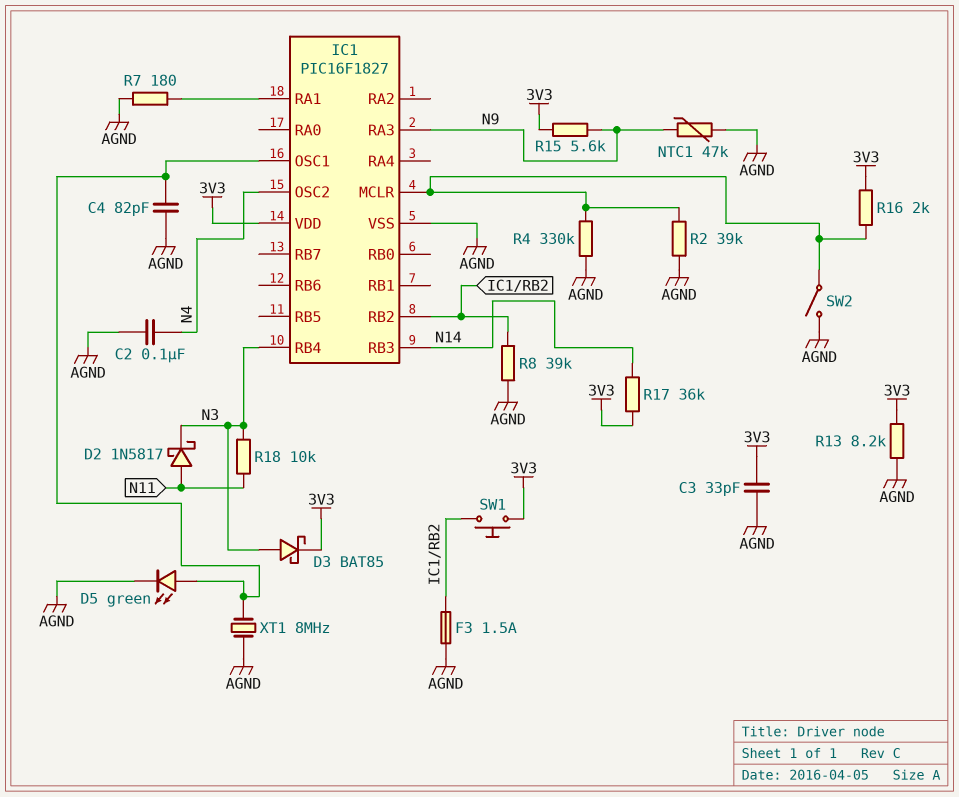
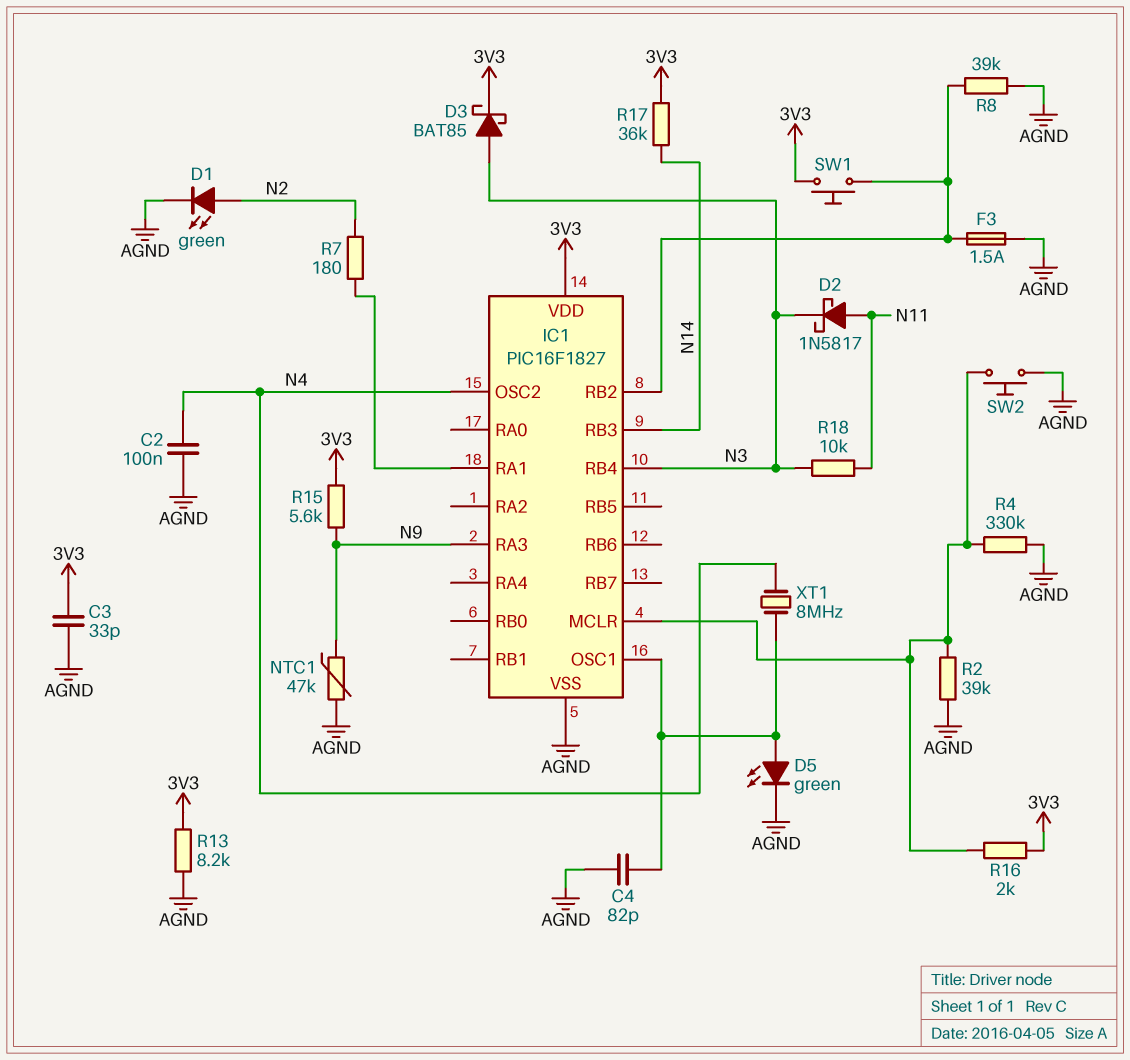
D1: none -> LED green (A N2, K AGND)
R7: 180 (AGND, IC1/RA1) -> 180 (IC1/RA1, N2)
SW2: switch (AGND, IC1/MCLR) -> button (AGND, IC1/MCLR)
XT1: 8MHz (AGND, IC1/OSC1) -> 8MHz (IC1/OSC1, N4)

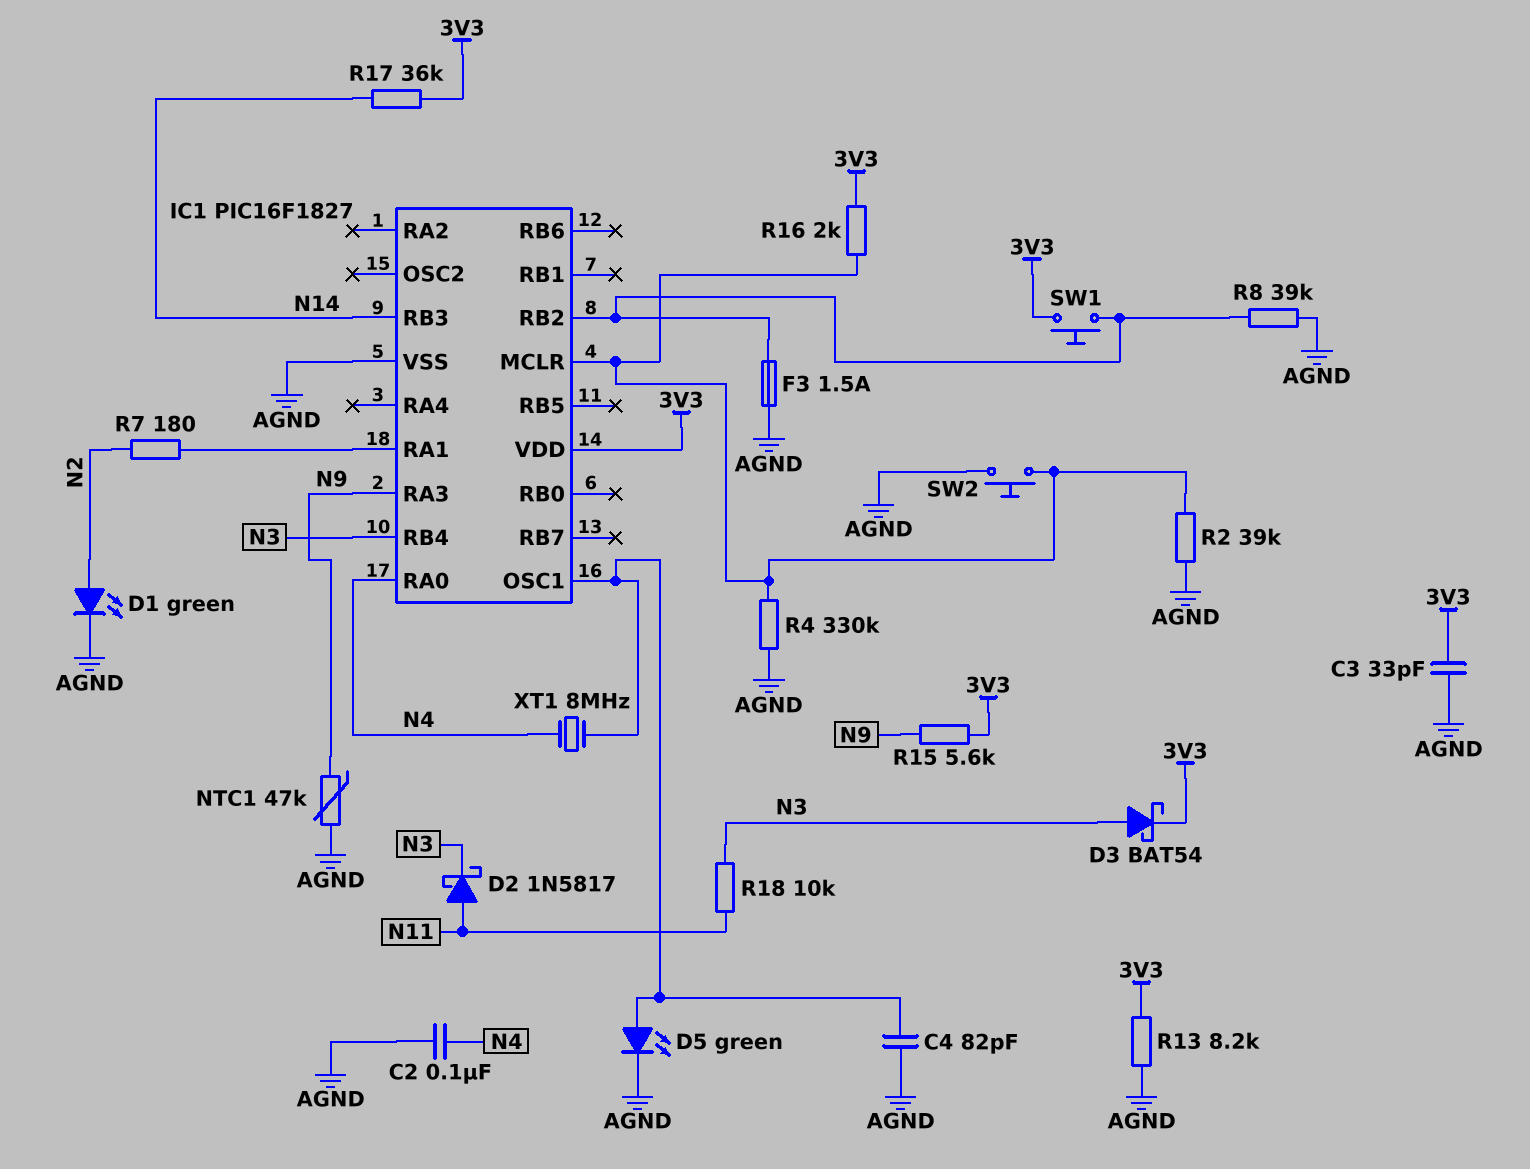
D3: schottky BAT85 (A N3, K 3V3) -> schottky BAT54 (A N3, K 3V3)
IC1 pin OSC2: N4 -> none
IC1 pin RA0: none -> N4

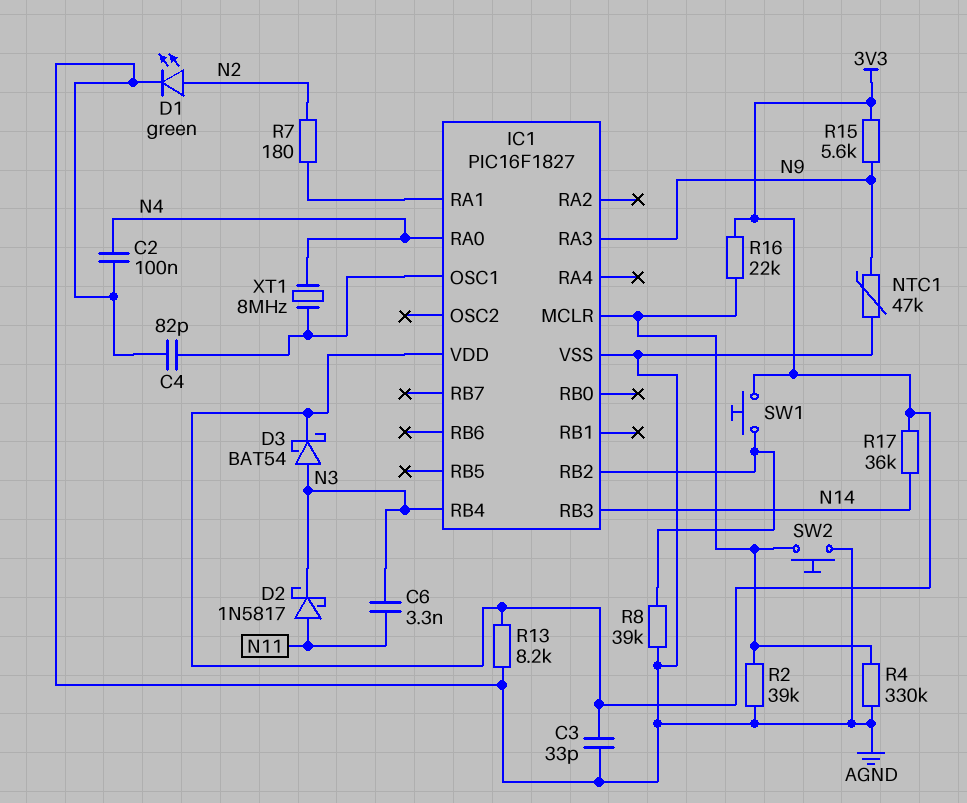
C6: none -> 3.3nF (N3, N11)
D5: LED green (A IC1/OSC1, K AGND) -> none
F3: 1.5A (AGND, IC1/RB2) -> none
R16: 2k (3V3, IC1/MCLR) -> 22k (3V3, IC1/MCLR)
R18: 10k (N3, N11) -> none

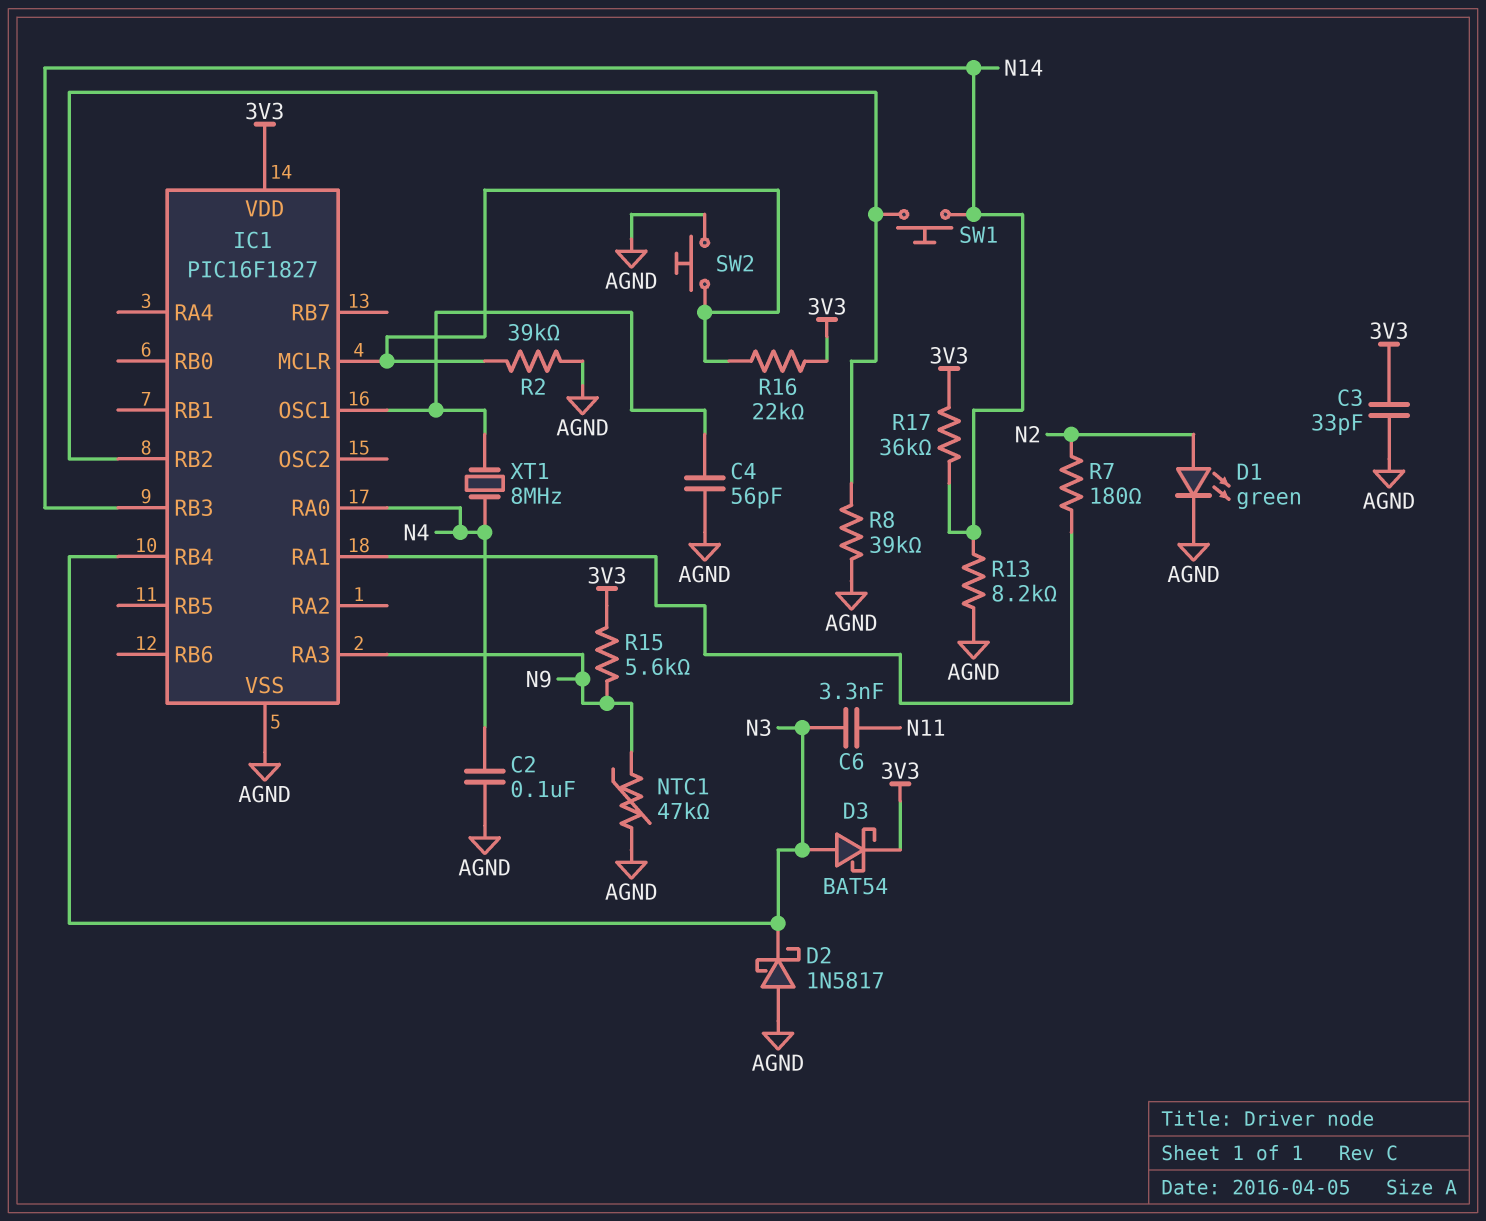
C4: 82pF (AGND, IC1/OSC1) -> 56pF (AGND, IC1/OSC1)
D2: schottky 1N5817 (A N11, K N3) -> schottky 1N5817 (A AGND, K N3)
R4: 330k (AGND, IC1/MCLR) -> none
R13: 8.2k (3V3, AGND) -> 8.2k (AGND, N14)
SW1: button (3V3, IC1/RB2) -> button (IC1/RB2, N14)

